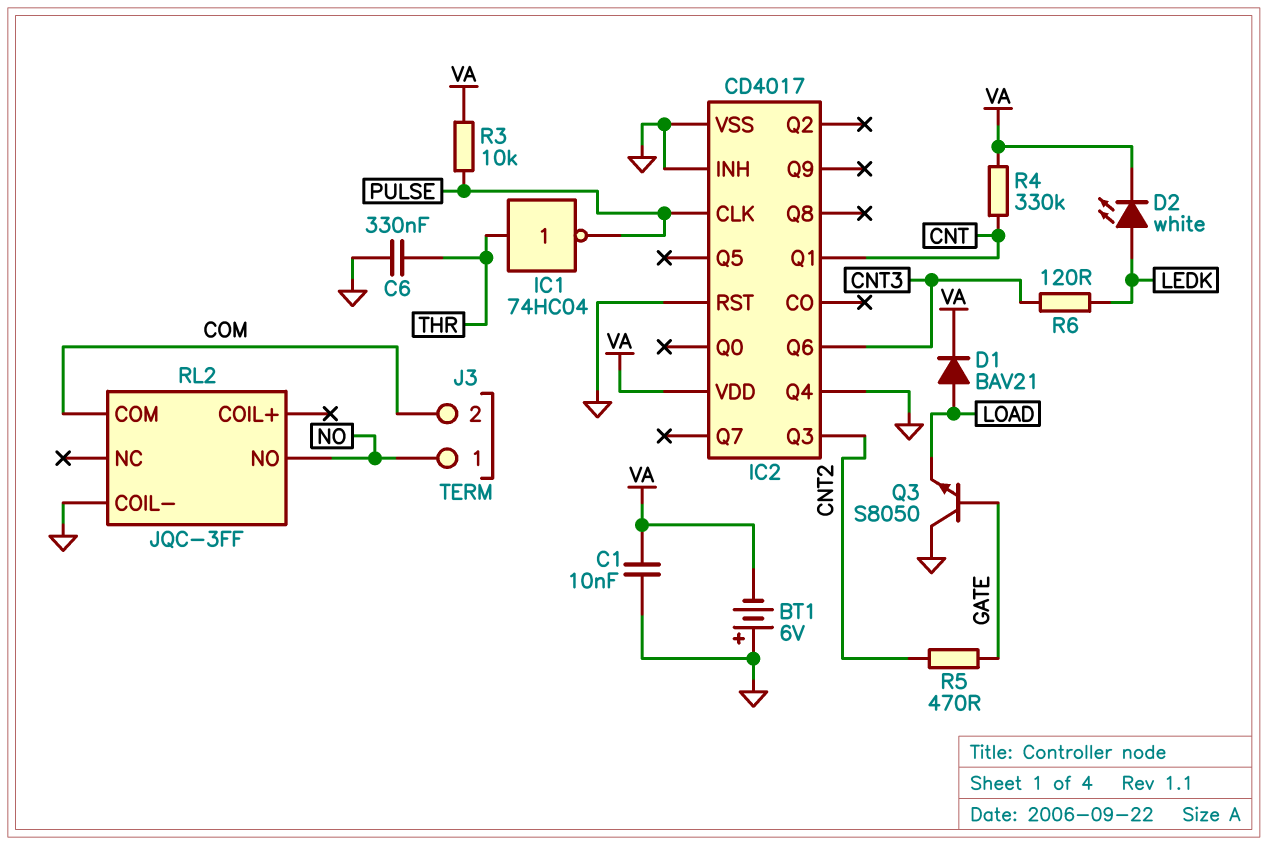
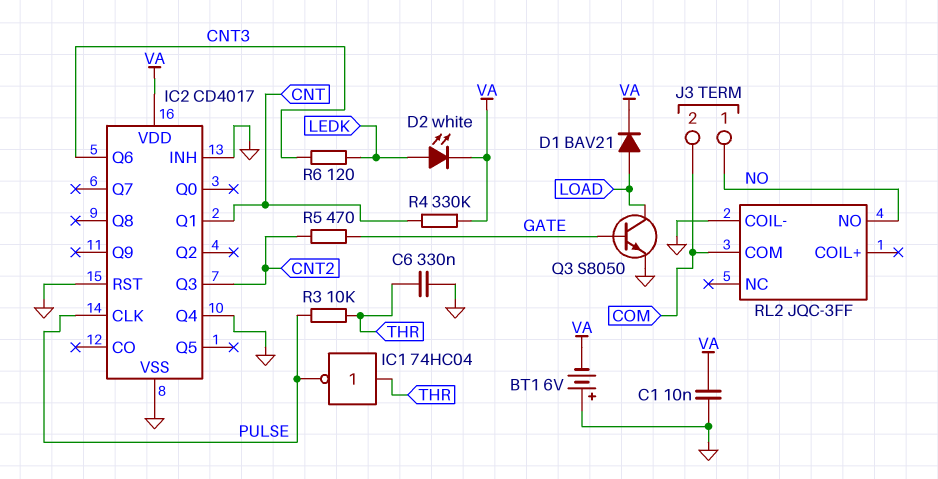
Q3: NPN S8050 (B GATE, C GND, E LOAD) -> NPN S8050 (B GATE, C LOAD, E GND)
R3: 10k (PULSE, VA) -> 10k (PULSE, THR)

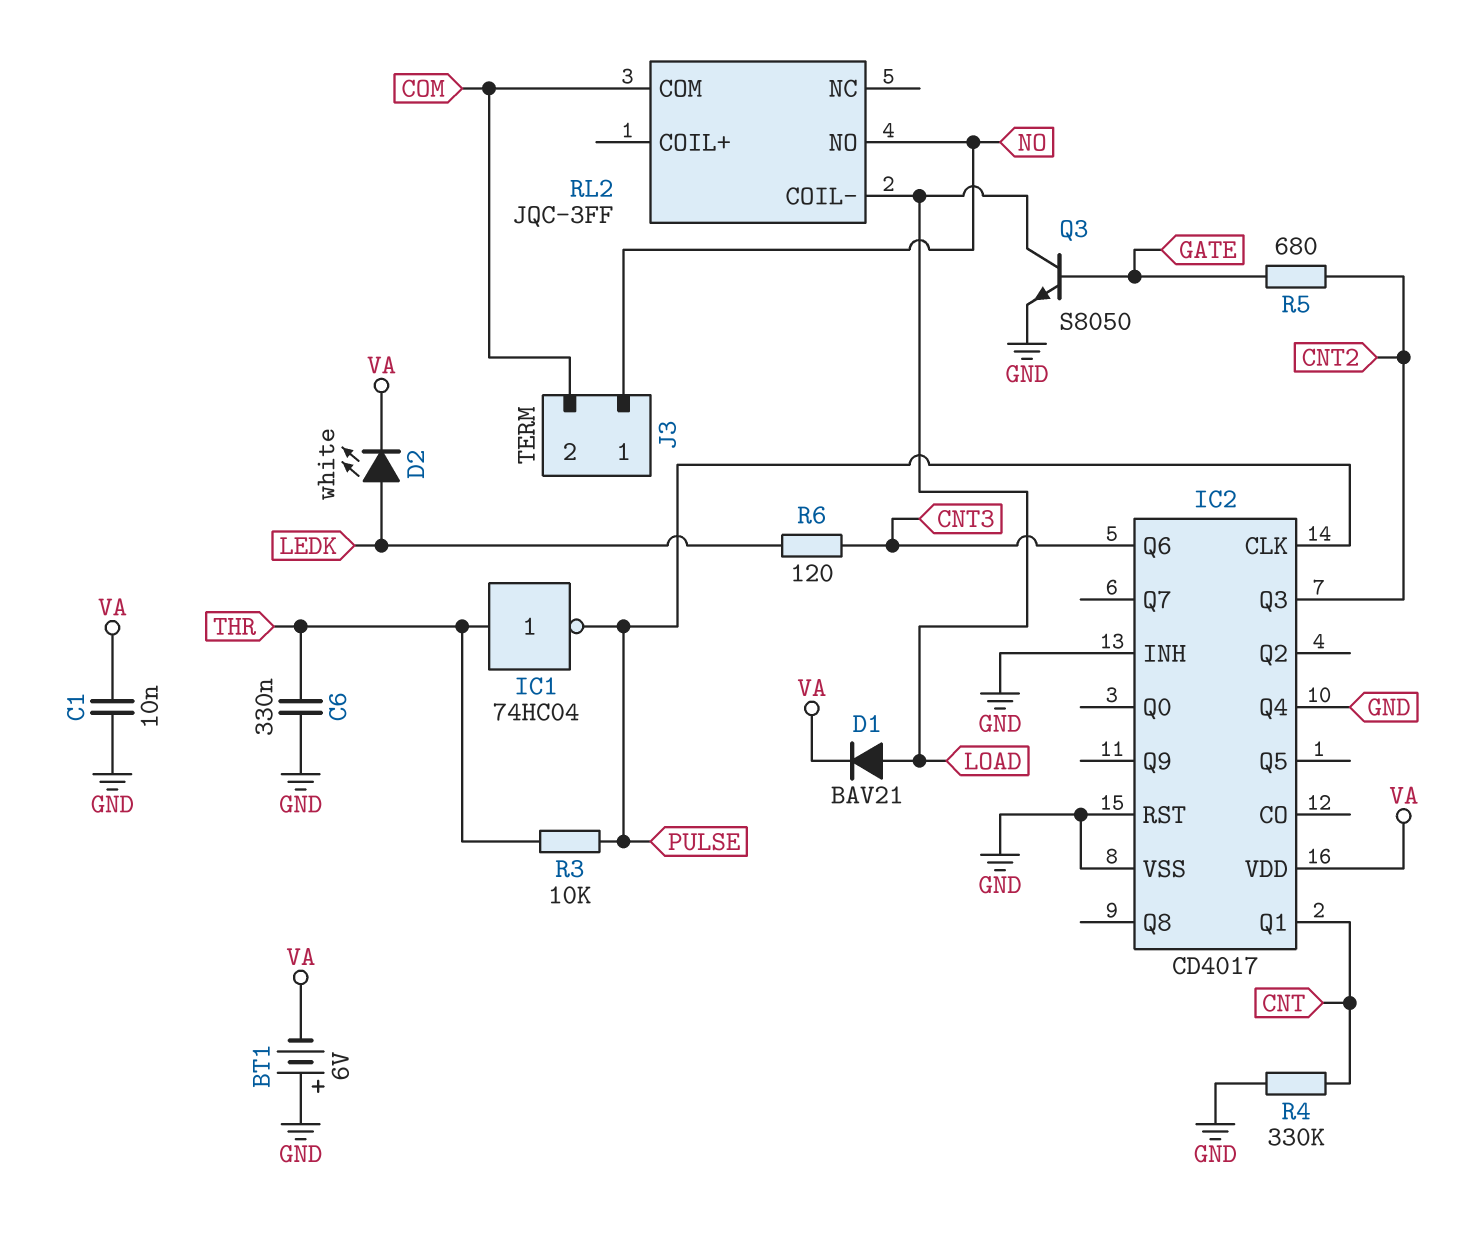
R4: 330k (CNT, VA) -> 330k (CNT, GND)
R5: 470 (CNT2, GATE) -> 680 (CNT2, GATE)
RL2 pin COIL-: GND -> LOAD

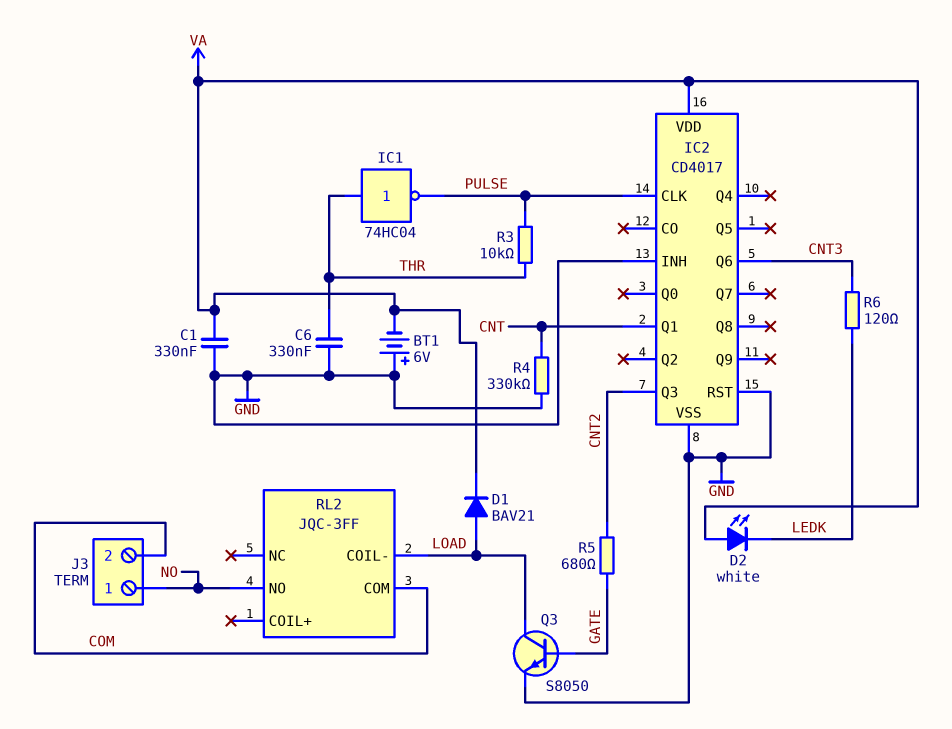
C1: 10nF (GND, VA) -> 330nF (GND, VA)
D2: LED white (A LEDK, K VA) -> LED white (A VA, K LEDK)
IC2 pin Q4: GND -> none

